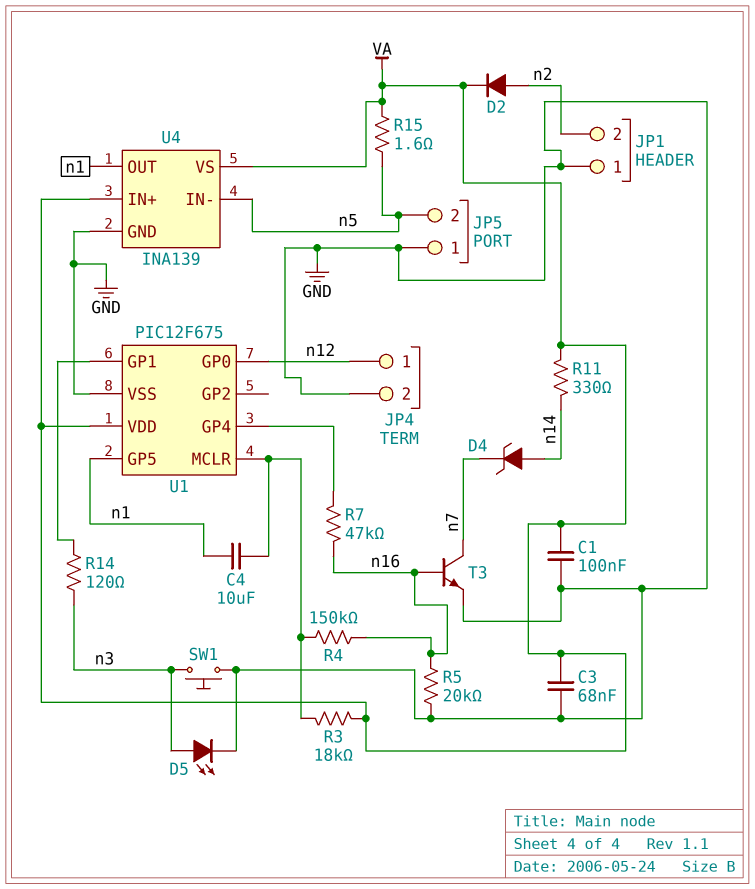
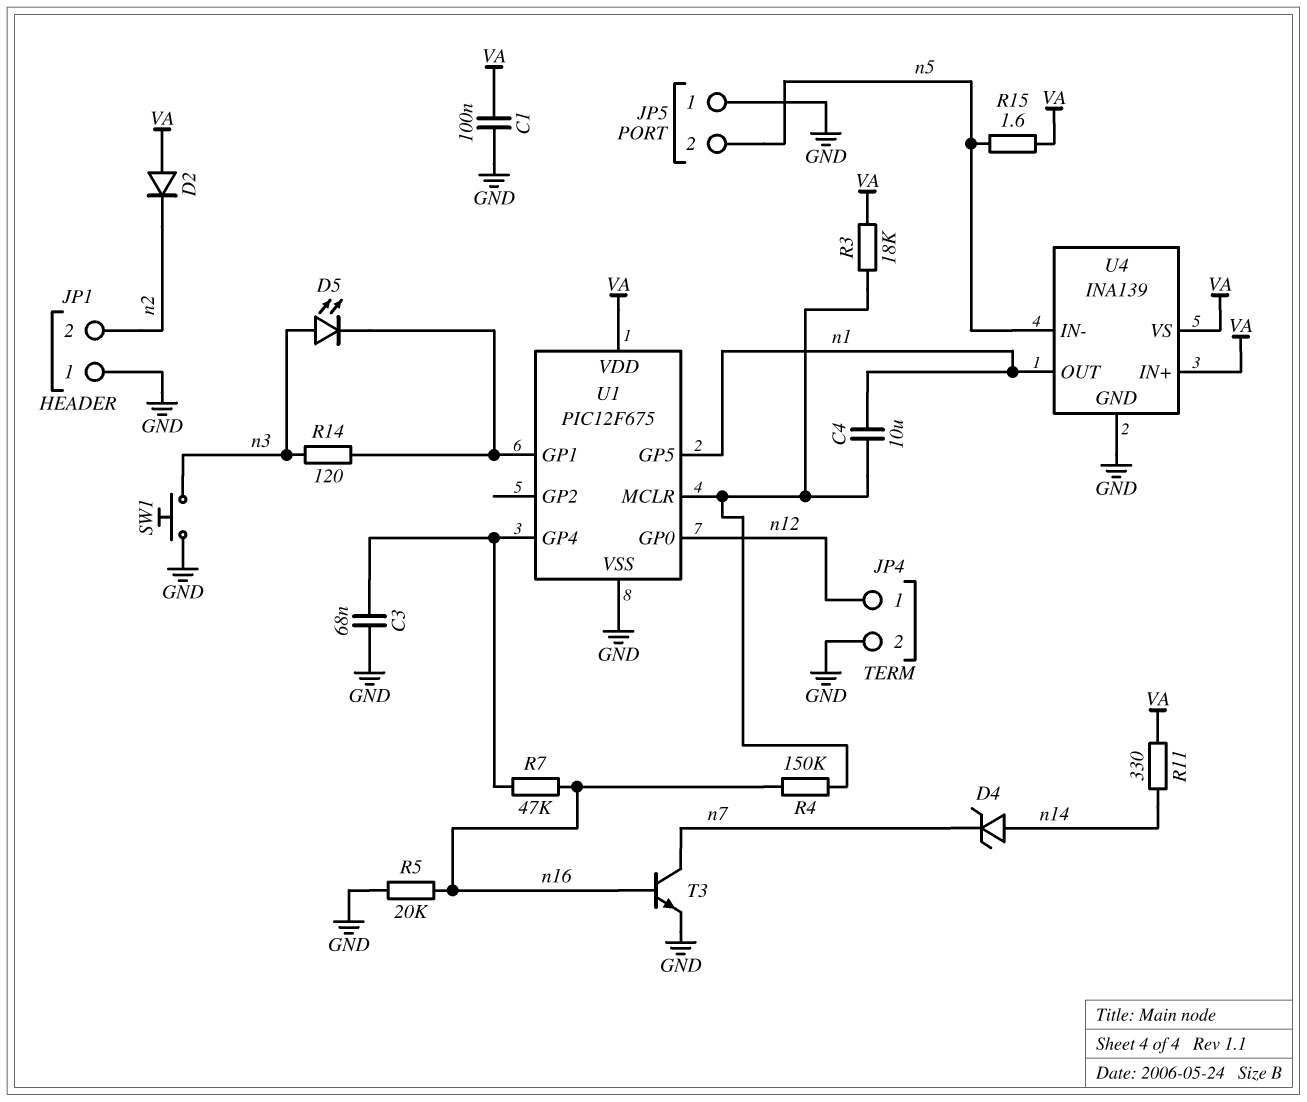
C3: 68nF (GND, VA) -> 68nF (GND, U1/GP4)
D2: diode (A n2, K VA) -> diode (A VA, K n2)
D5: LED (A n3, K GND) -> LED (A n3, K U1/GP1)

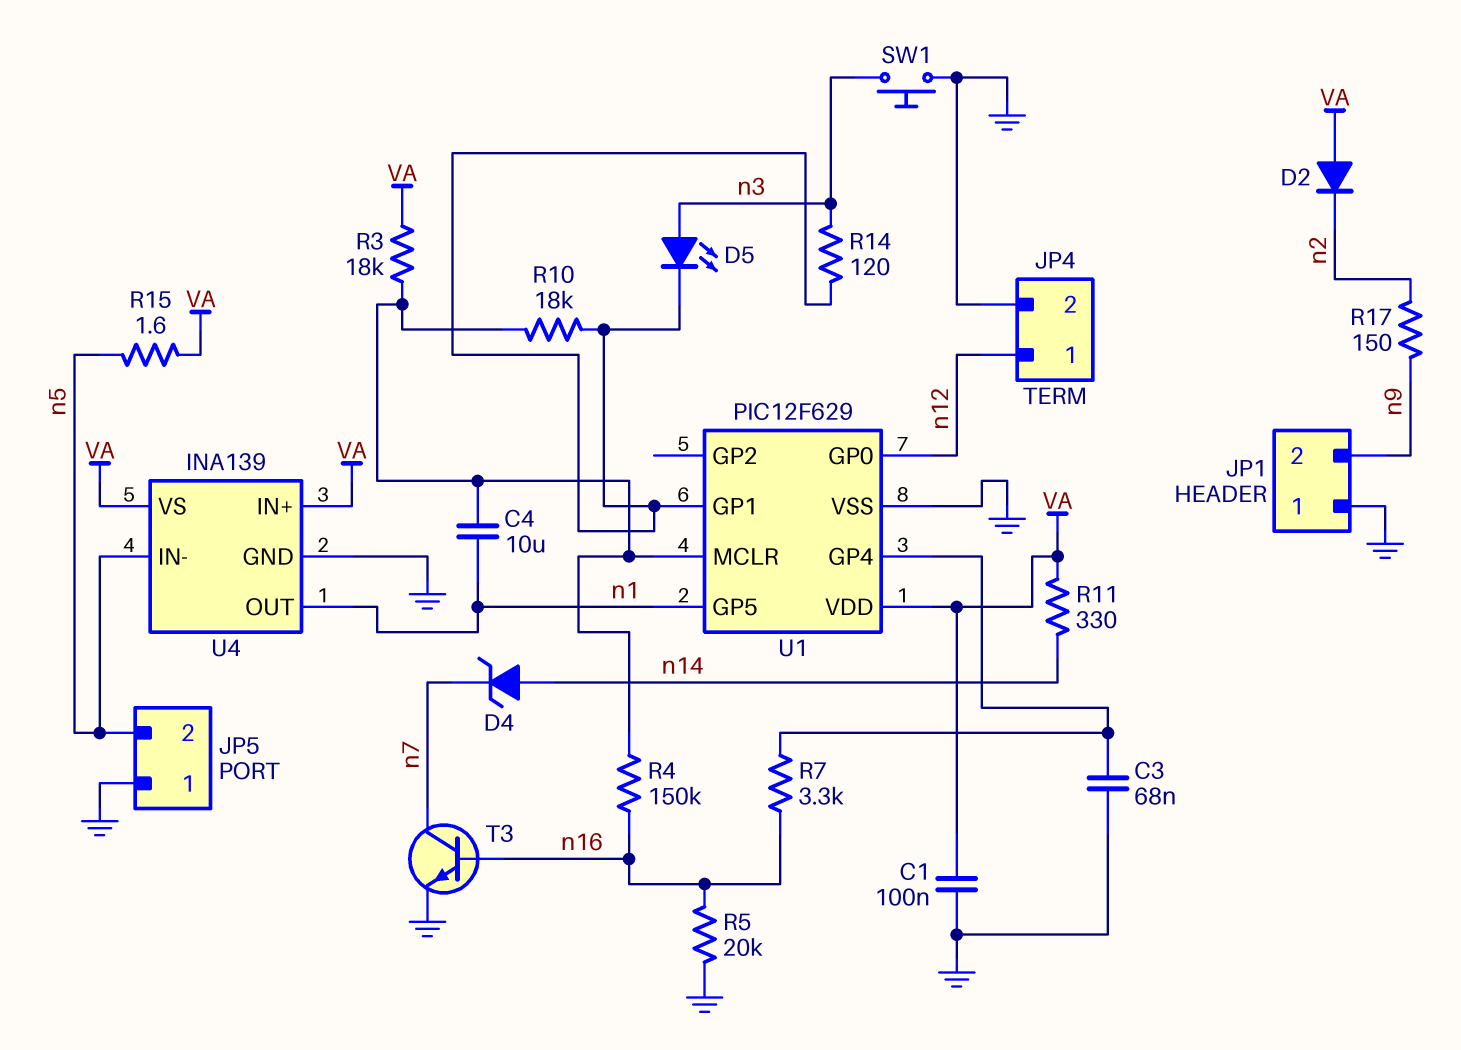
JP1 pin 2: n2 -> n9
R7: 47k (U1/GP4, n16) -> 3.3k (U1/GP4, n16)
R10: none -> 18k (U1/GP1, U1/MCLR)
R17: none -> 150 (n2, n9)
U1: PIC12F675 -> PIC12F629

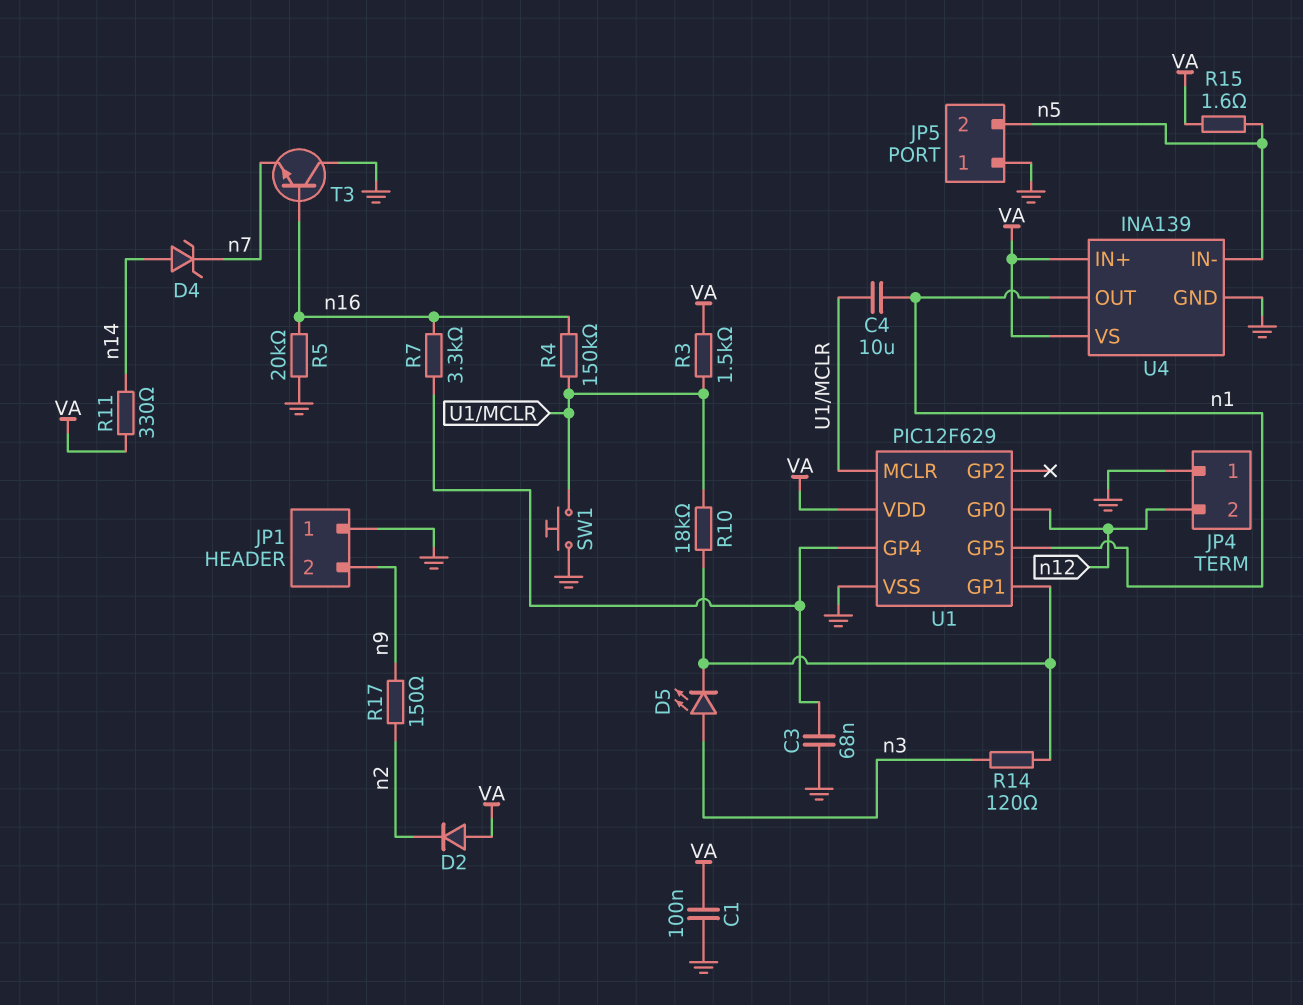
JP4 pin 1: n12 -> GND
JP4 pin 2: GND -> n12
R3: 18k (U1/MCLR, VA) -> 1.5k (U1/MCLR, VA)
SW1: button (GND, n3) -> button (GND, U1/MCLR)
T3: NPN (B n16, C n7, E GND) -> NPN (B n16, C GND, E n7)

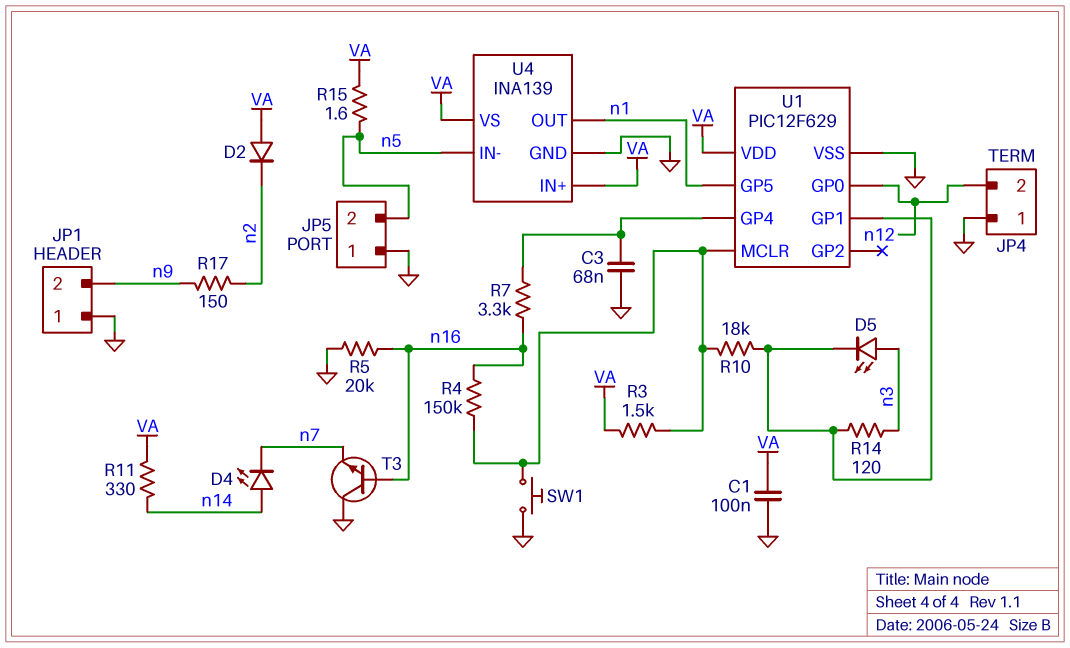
C4: 10uF (U1/MCLR, n1) -> none
D4: zener (A n14, K n7) -> LED (A n14, K n7)

